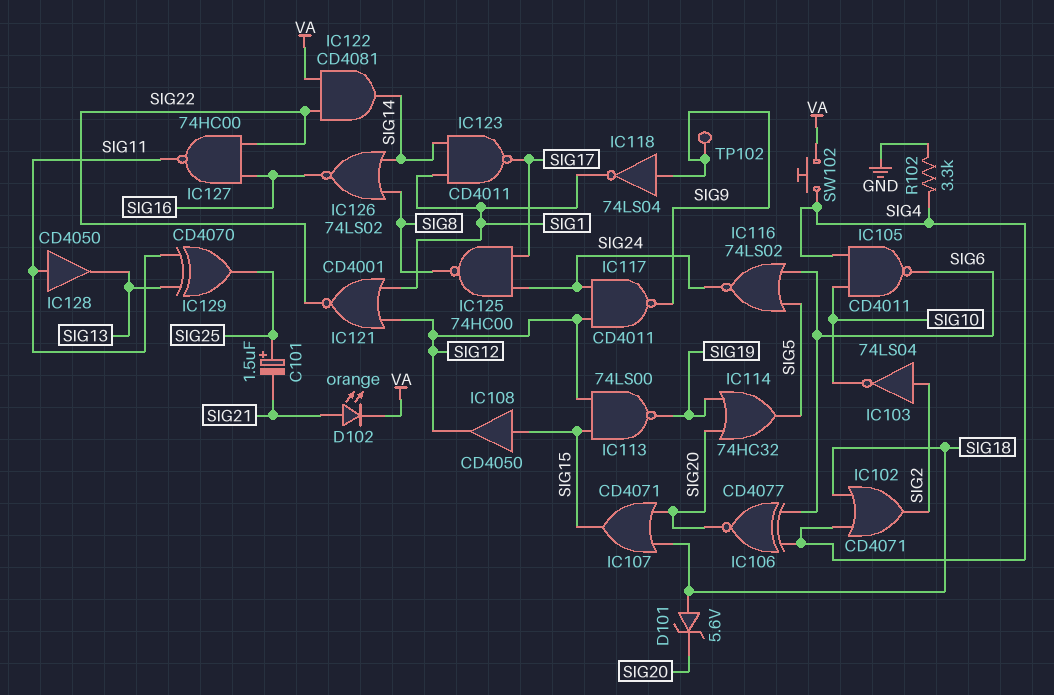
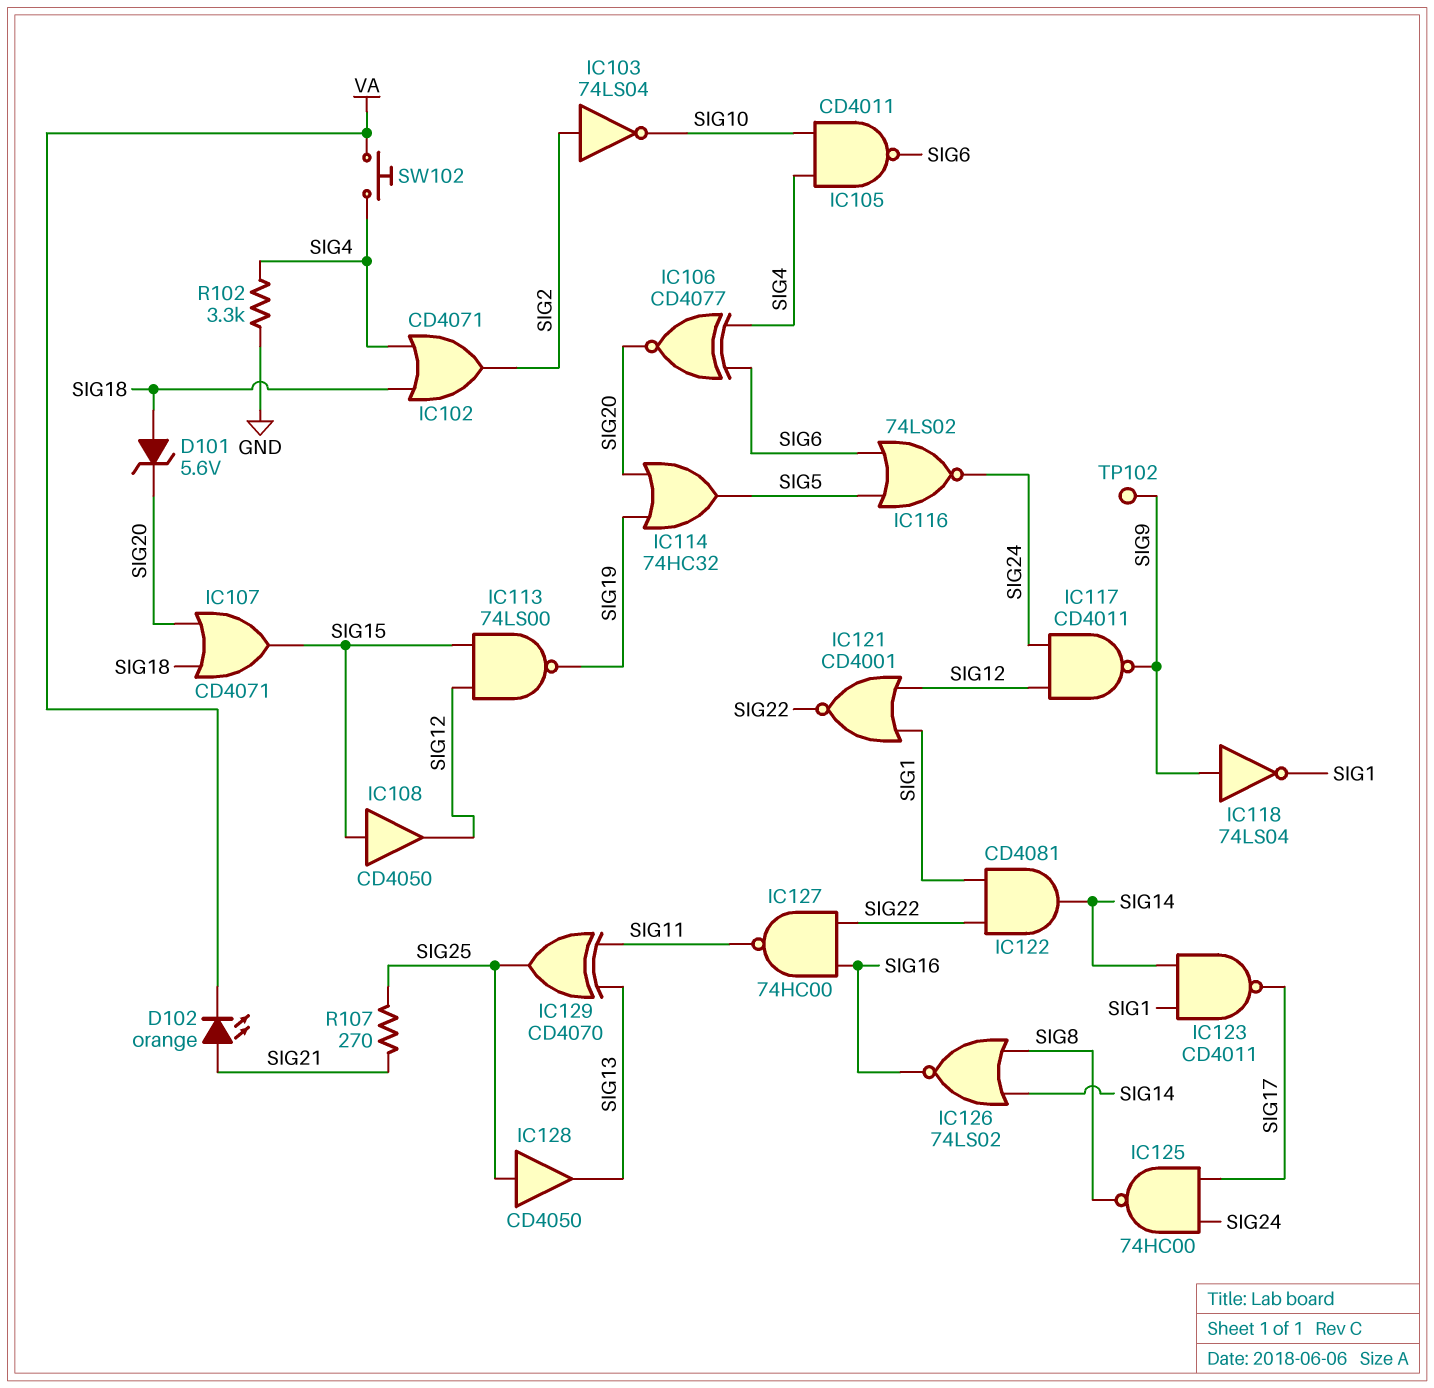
C101: 1.5uF (plus SIG25, minus SIG21) -> none
IC122: AND CD4081 (in SIG22, in VA, out SIG14) -> AND CD4081 (in SIG1, in SIG22, out SIG14)
IC128: buffer CD4050 (in SIG11, out SIG13) -> buffer CD4050 (in SIG25, out SIG13)
R107: none -> 270 (SIG21, SIG25)

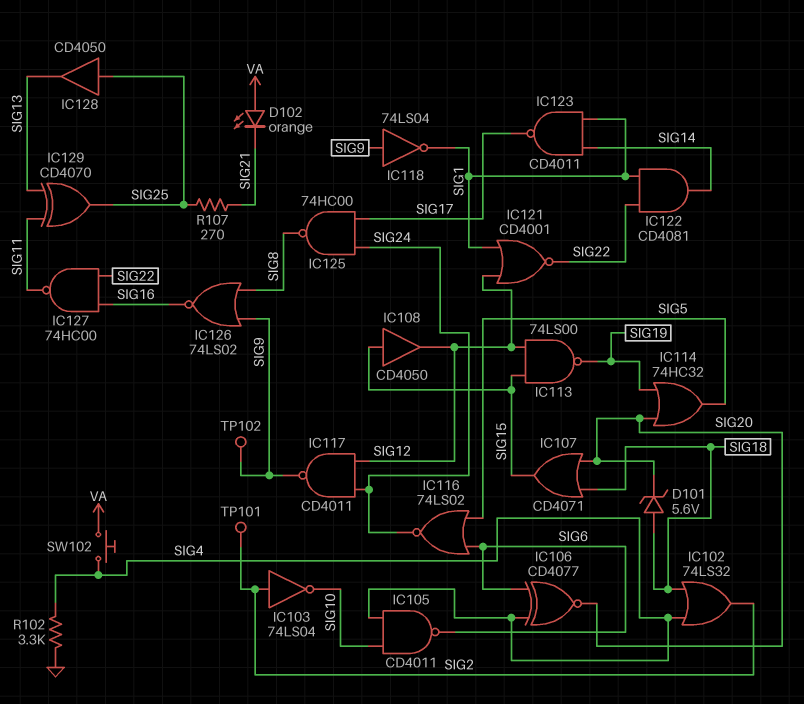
D102: LED orange (A SIG21, K VA) -> LED orange (A VA, K SIG21)
IC102: OR CD4071 (in SIG4, in SIG18, out SIG2) -> OR 74LS32 (in SIG4, in SIG18, out SIG2)
IC126: NOR 74LS02 (in SIG8, in SIG14, out SIG16) -> NOR 74LS02 (in SIG8, in SIG9, out SIG16)
TP101: none -> test point (SIG2)

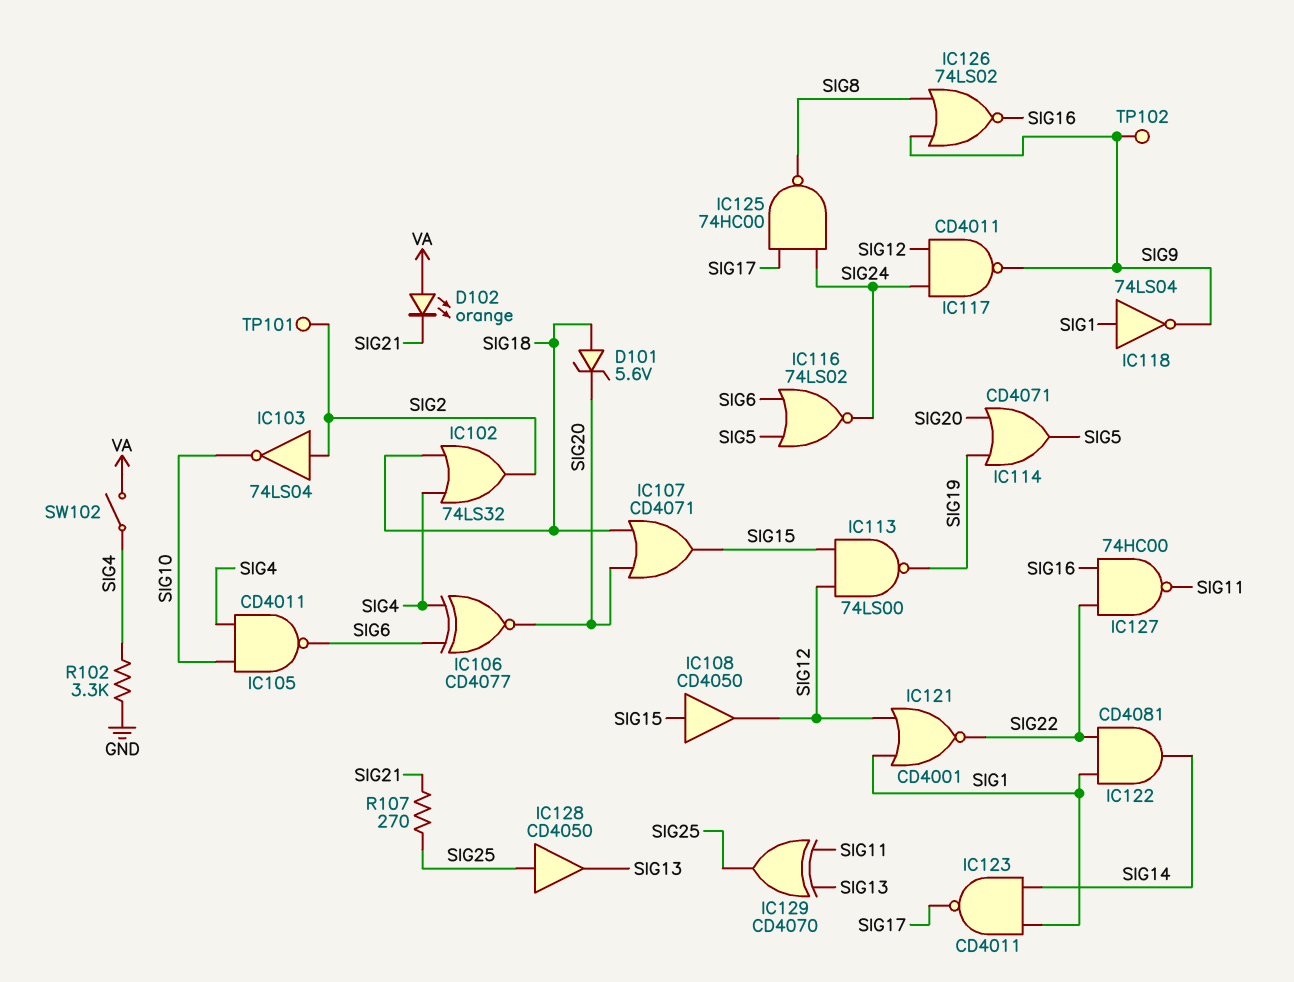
IC114: OR 74HC32 (in SIG19, in SIG20, out SIG5) -> OR CD4071 (in SIG19, in SIG20, out SIG5)
IC118: NOT 74LS04 (in SIG9, out SIG1) -> NOT 74LS04 (in SIG1, out SIG9)
SW102: button (SIG4, VA) -> switch (SIG4, VA)

